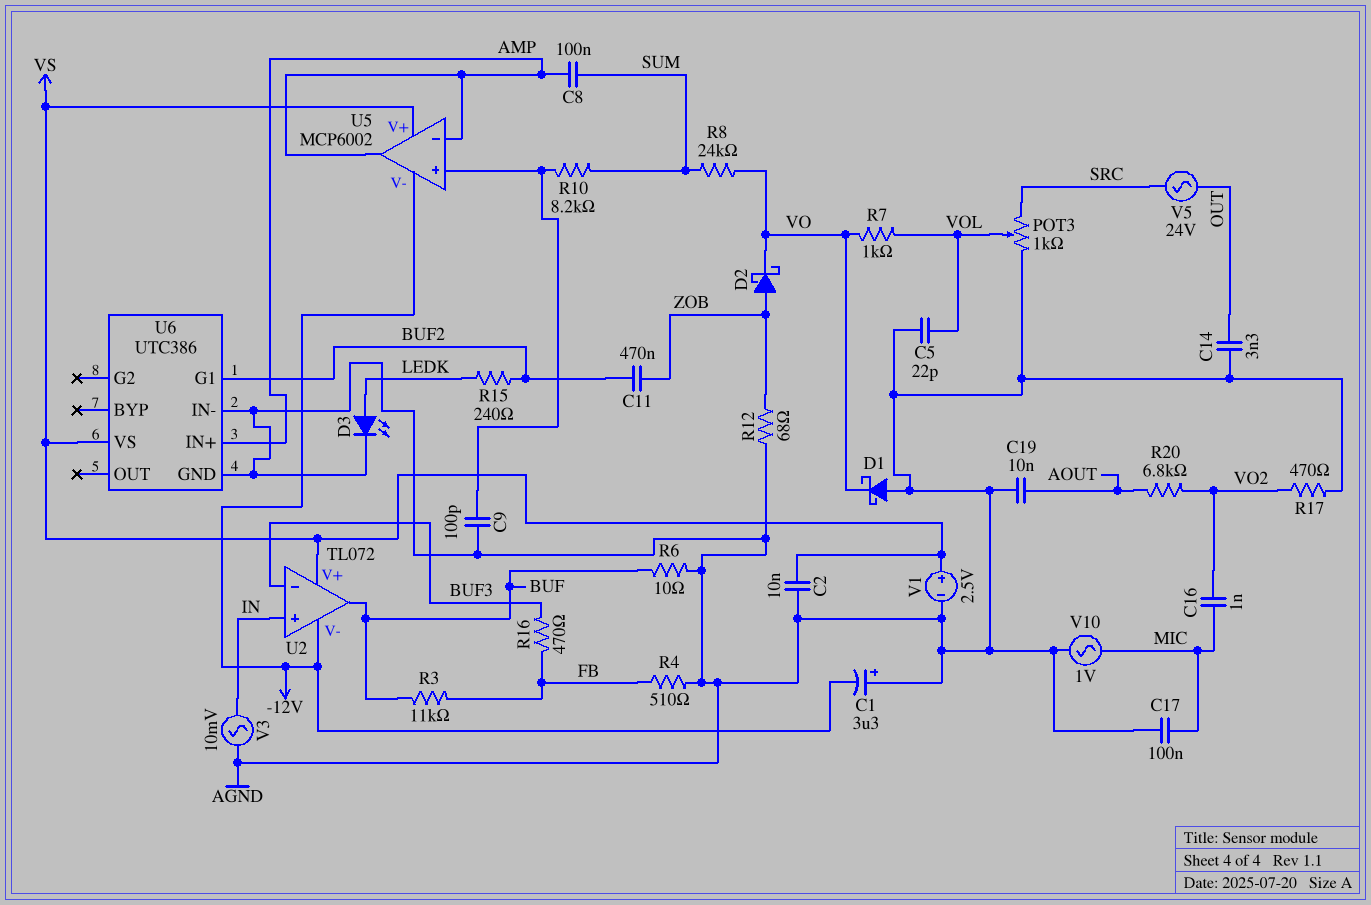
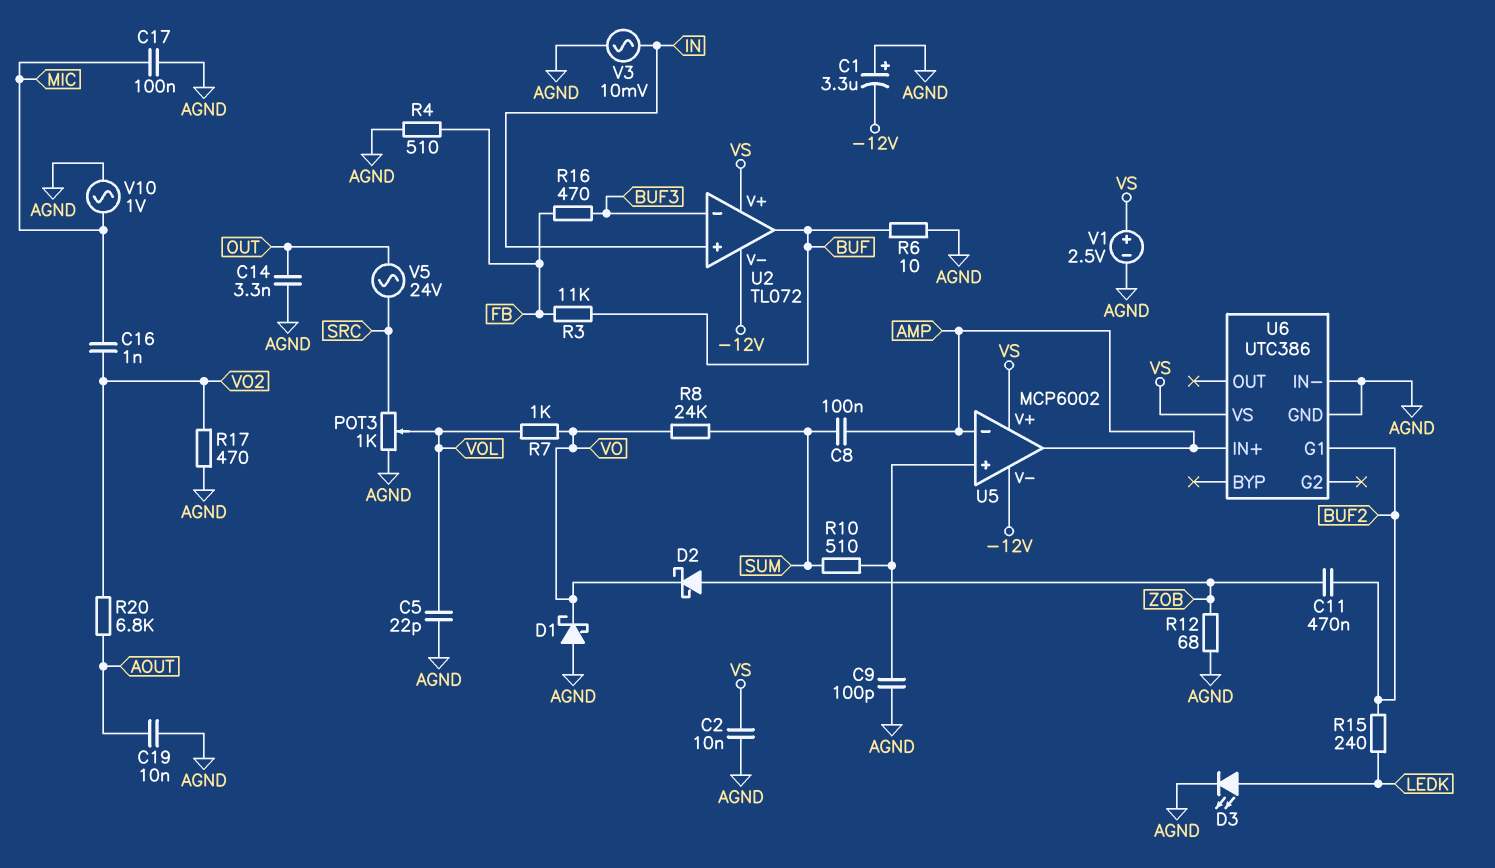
R10: 8.2k (SUM, U5/in+) -> 510 (SUM, U5/in+)

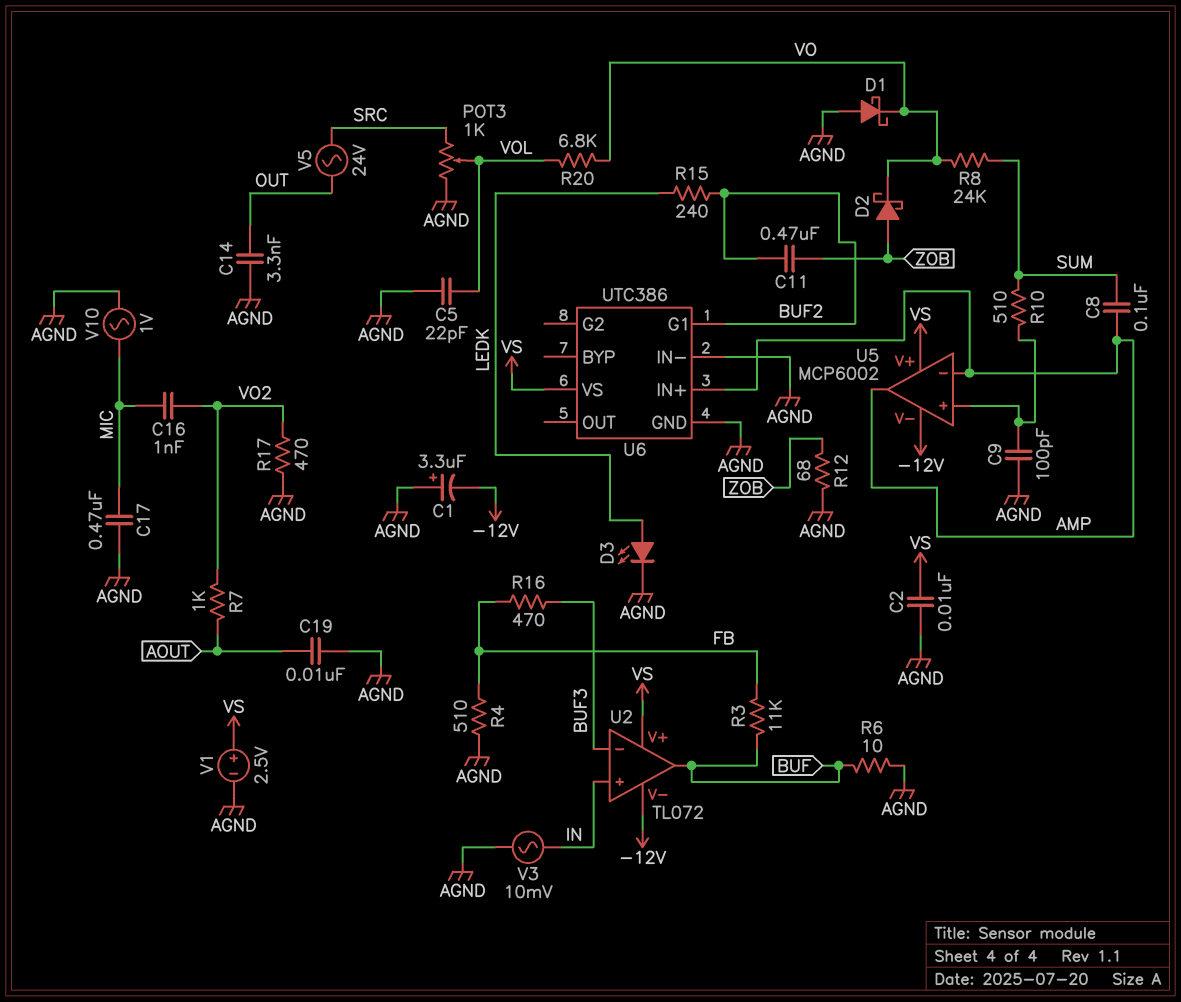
C17: 100nF (AGND, MIC) -> 470nF (AGND, MIC)
R7: 1k (VO, VOL) -> 1k (AOUT, VO2)
R20: 6.8k (AOUT, VO2) -> 6.8k (VO, VOL)

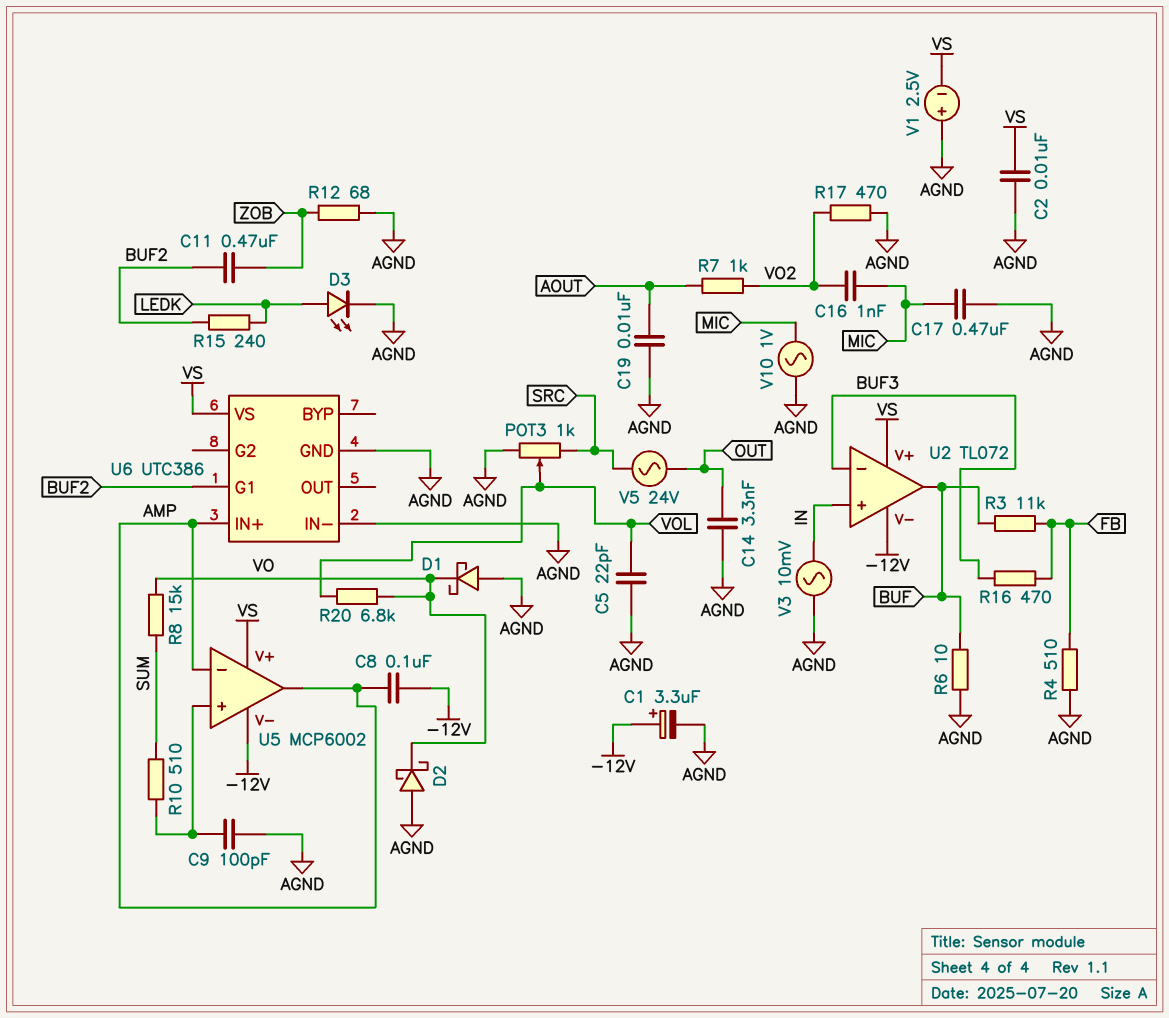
C1: 3.3uF (plus AGND, minus -12V) -> 3.3uF (plus -12V, minus AGND)
C8: 100nF (AMP, SUM) -> 100nF (-12V, AMP)
D2: schottky (A ZOB, K VO) -> schottky (A AGND, K VO)
R8: 24k (SUM, VO) -> 15k (SUM, VO)
V1: 2.5V (plus VS, minus AGND) -> 2.5V (plus AGND, minus VS)

